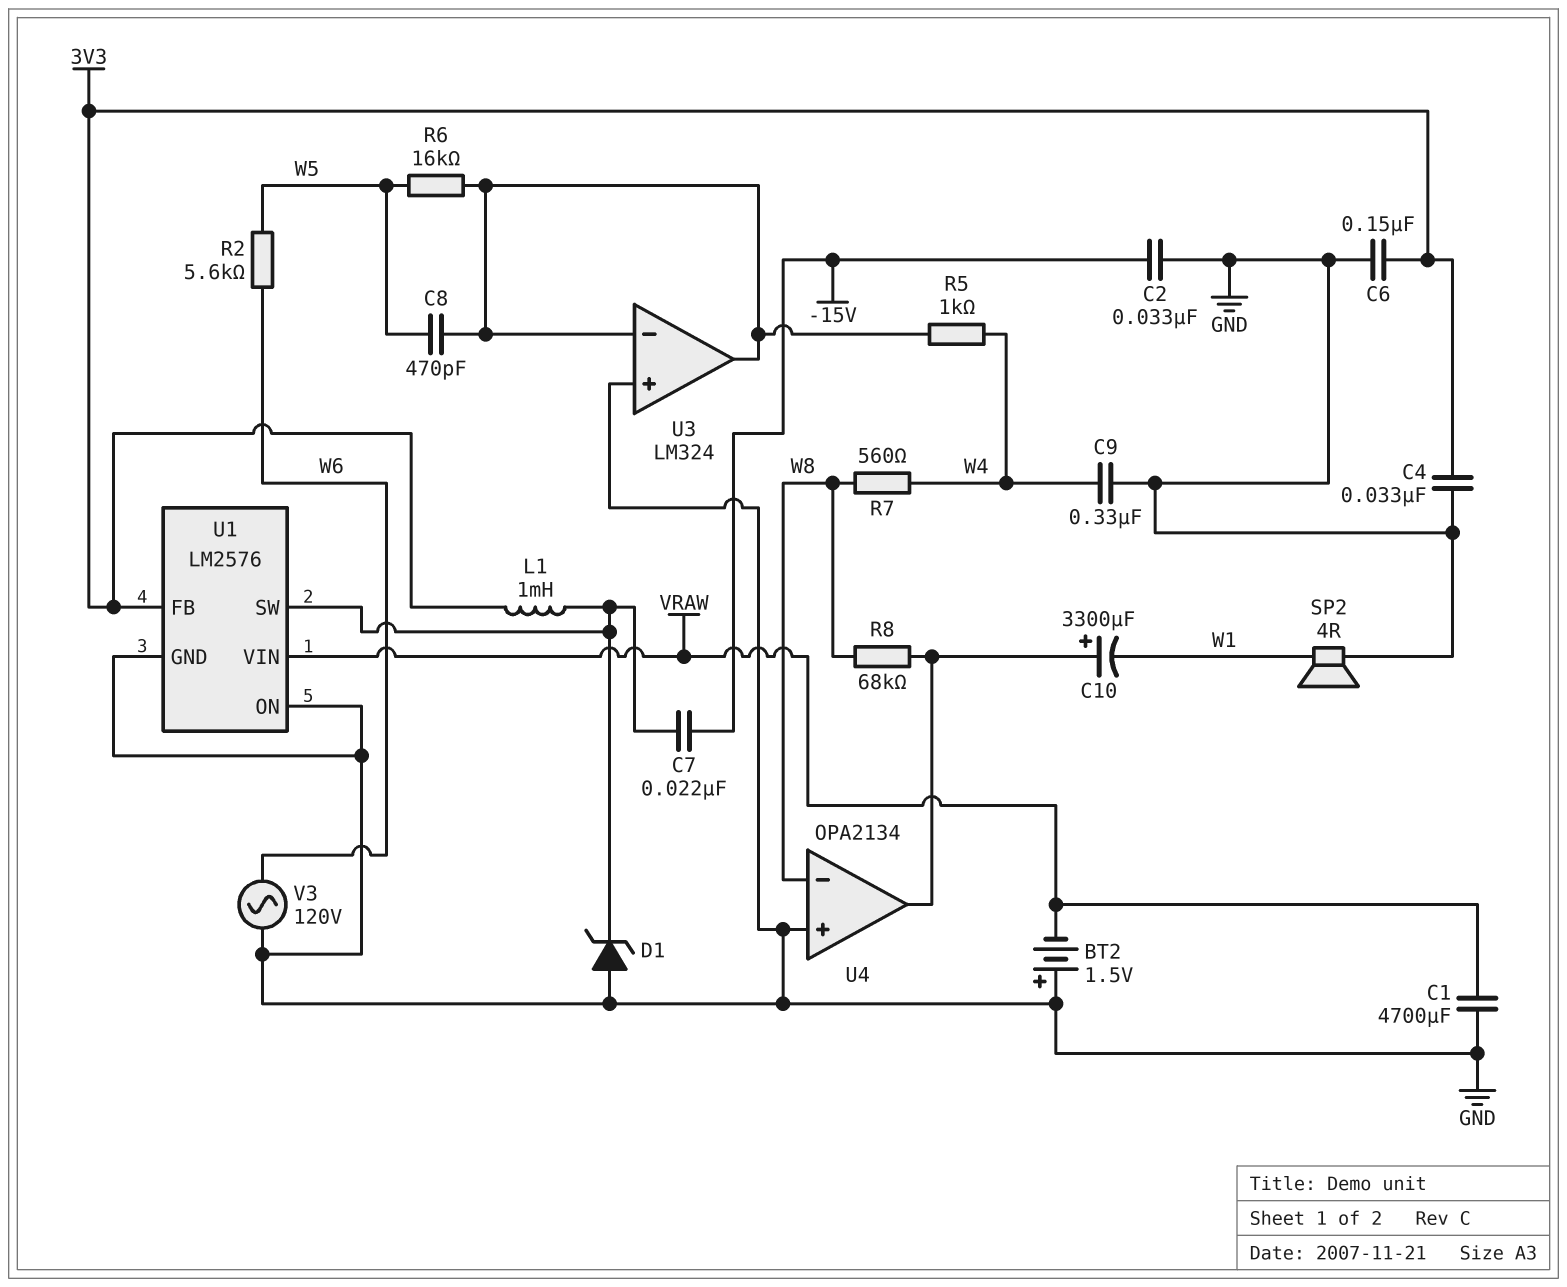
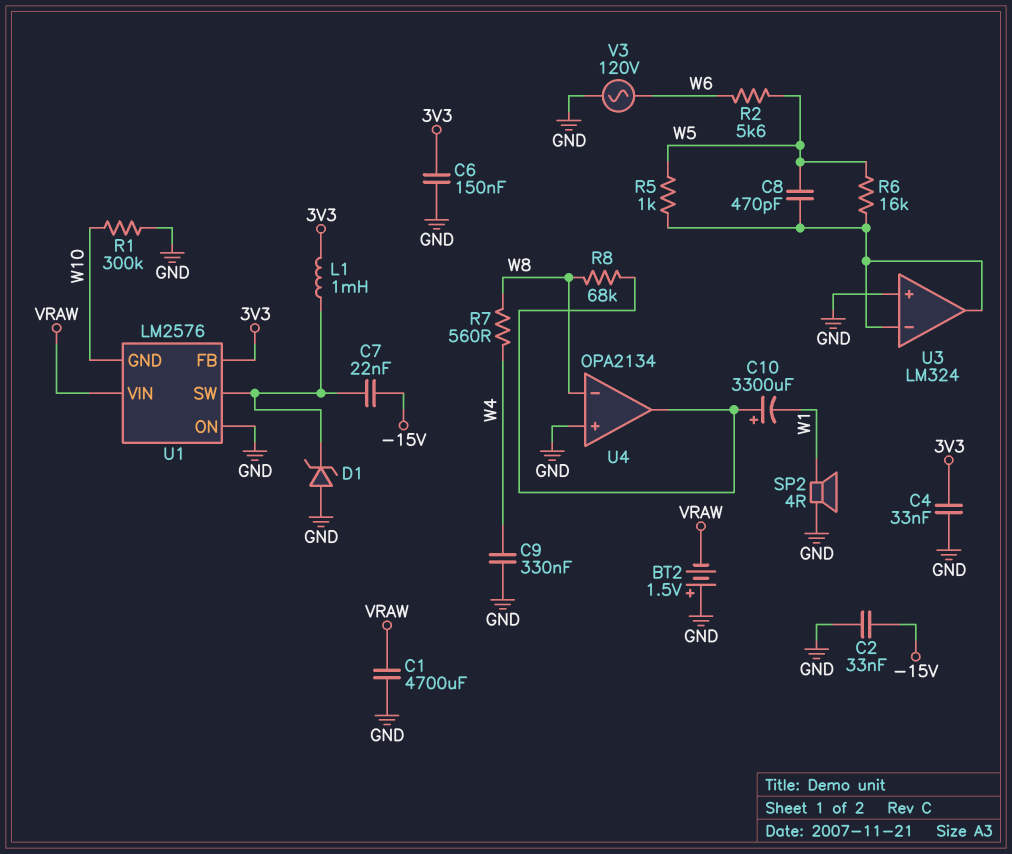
R1: none -> 300k (GND, W10)
R5: 1k (U3/in-, W4) -> 1k (U3/in-, W5)
U1 pin GND: GND -> W10

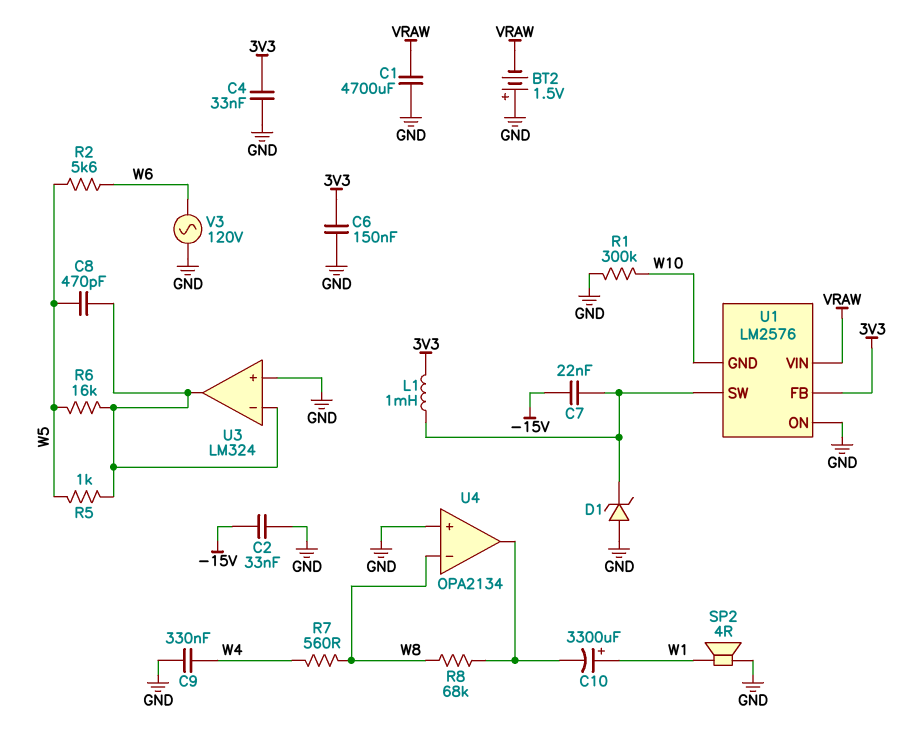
C10: 3300uF (plus U4/out, minus W1) -> 3300uF (plus W1, minus U4/out)

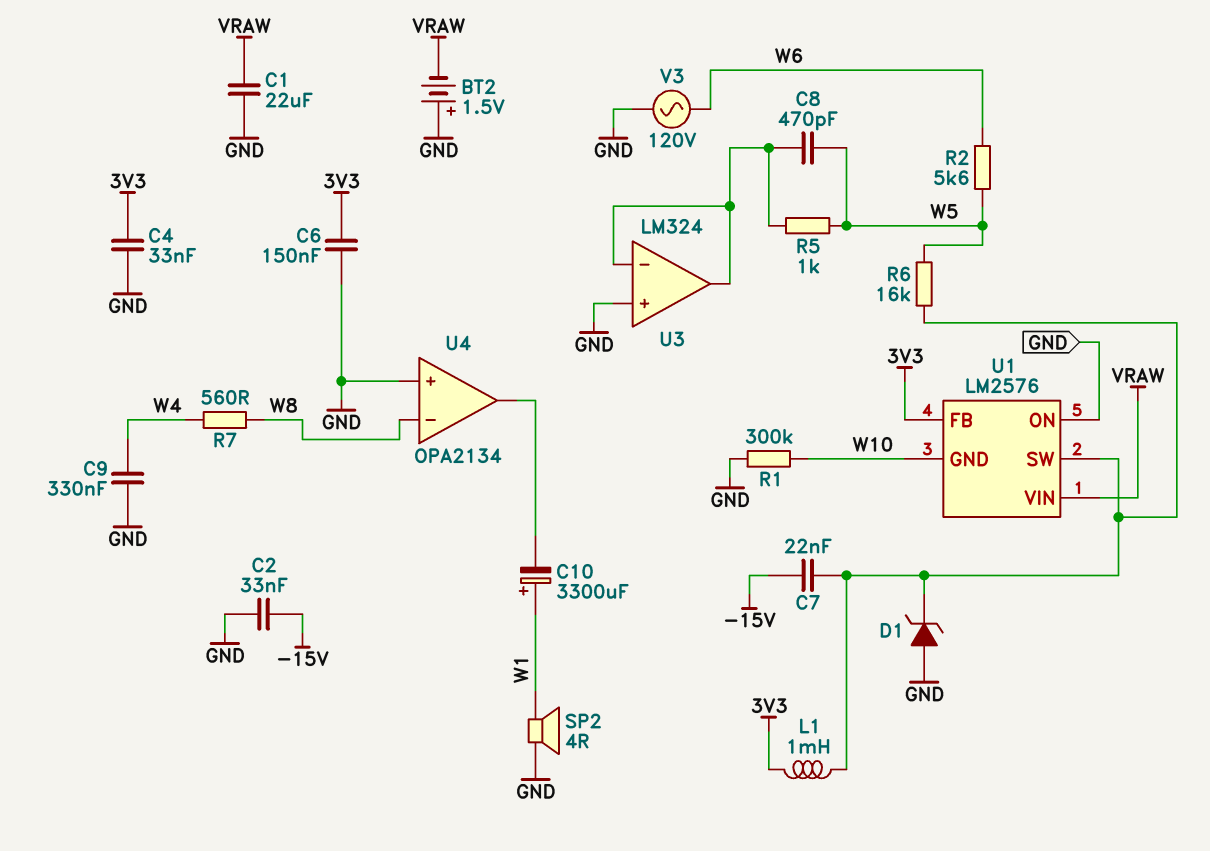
C1: 4700uF (GND, VRAW) -> 22uF (GND, VRAW)
R6: 16k (U3/in-, W5) -> 16k (U1/SW, W5)
R8: 68k (U4/out, W8) -> none

